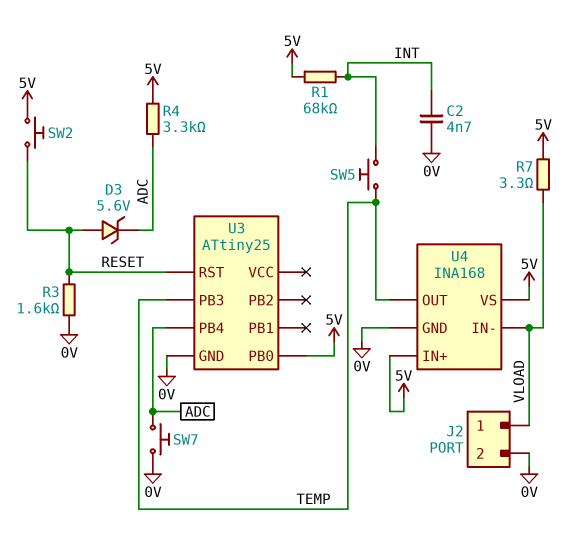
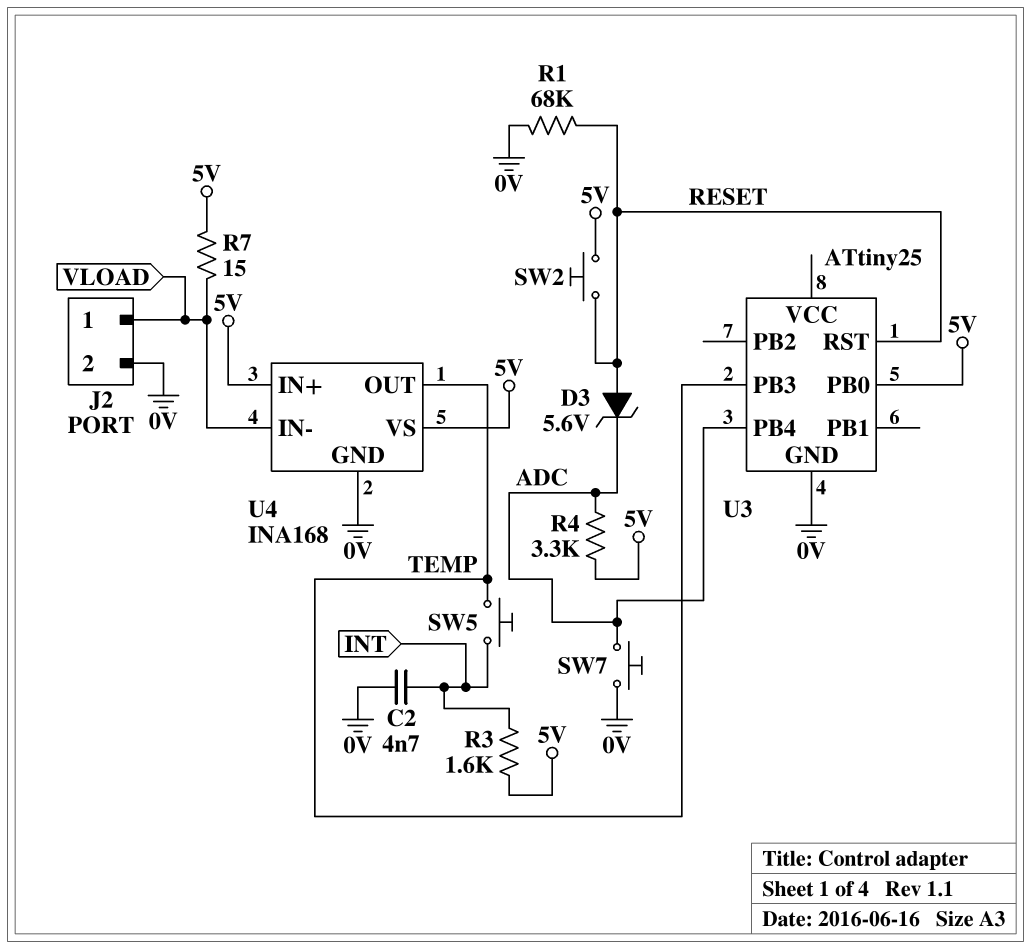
R1: 68k (5V, INT) -> 68k (0V, RESET)
R3: 1.6k (0V, RESET) -> 1.6k (5V, INT)
R7: 3.3 (5V, VLOAD) -> 15 (5V, VLOAD)

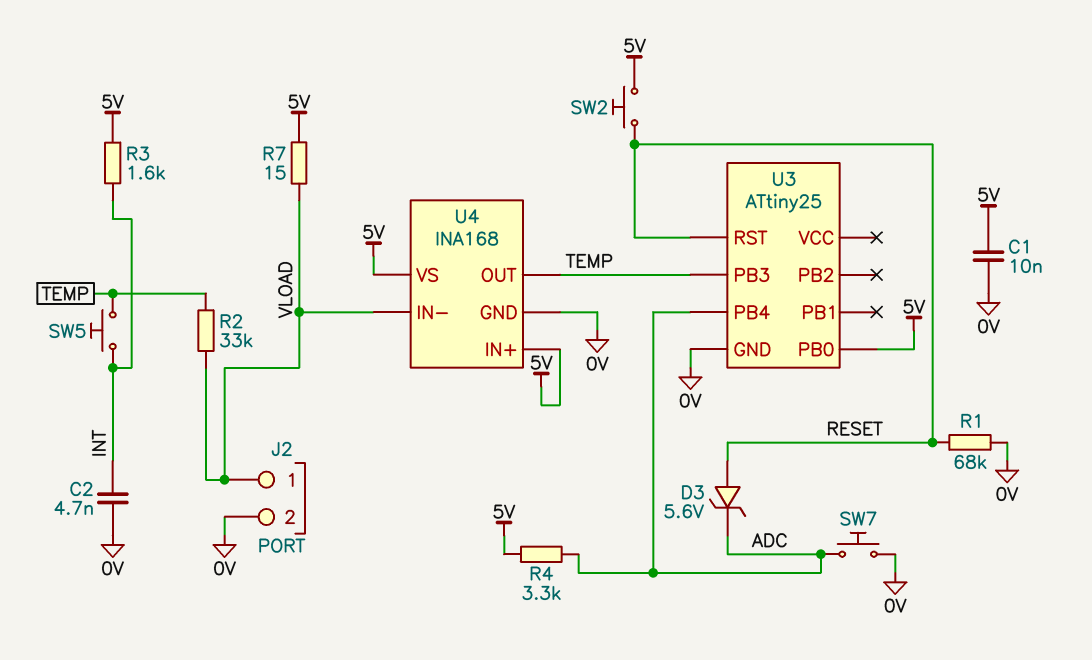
C1: none -> 10nF (0V, 5V)
R2: none -> 33k (TEMP, VLOAD)

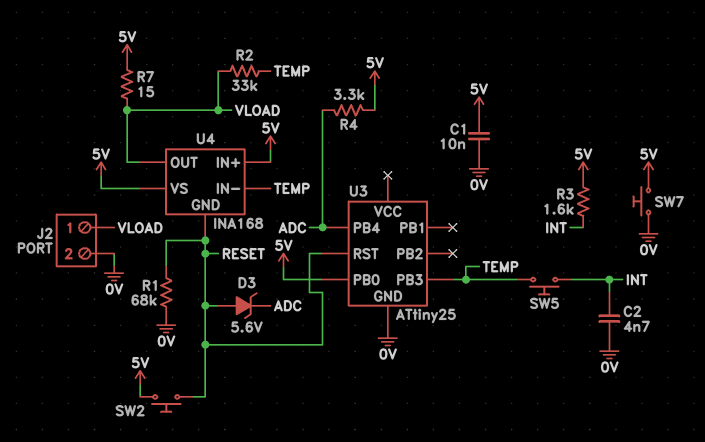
SW7: button (0V, ADC) -> button (0V, 5V)
U4 pin GND: 0V -> RESET
U4 pin IN-: VLOAD -> TEMP
U4 pin OUT: TEMP -> VLOAD

